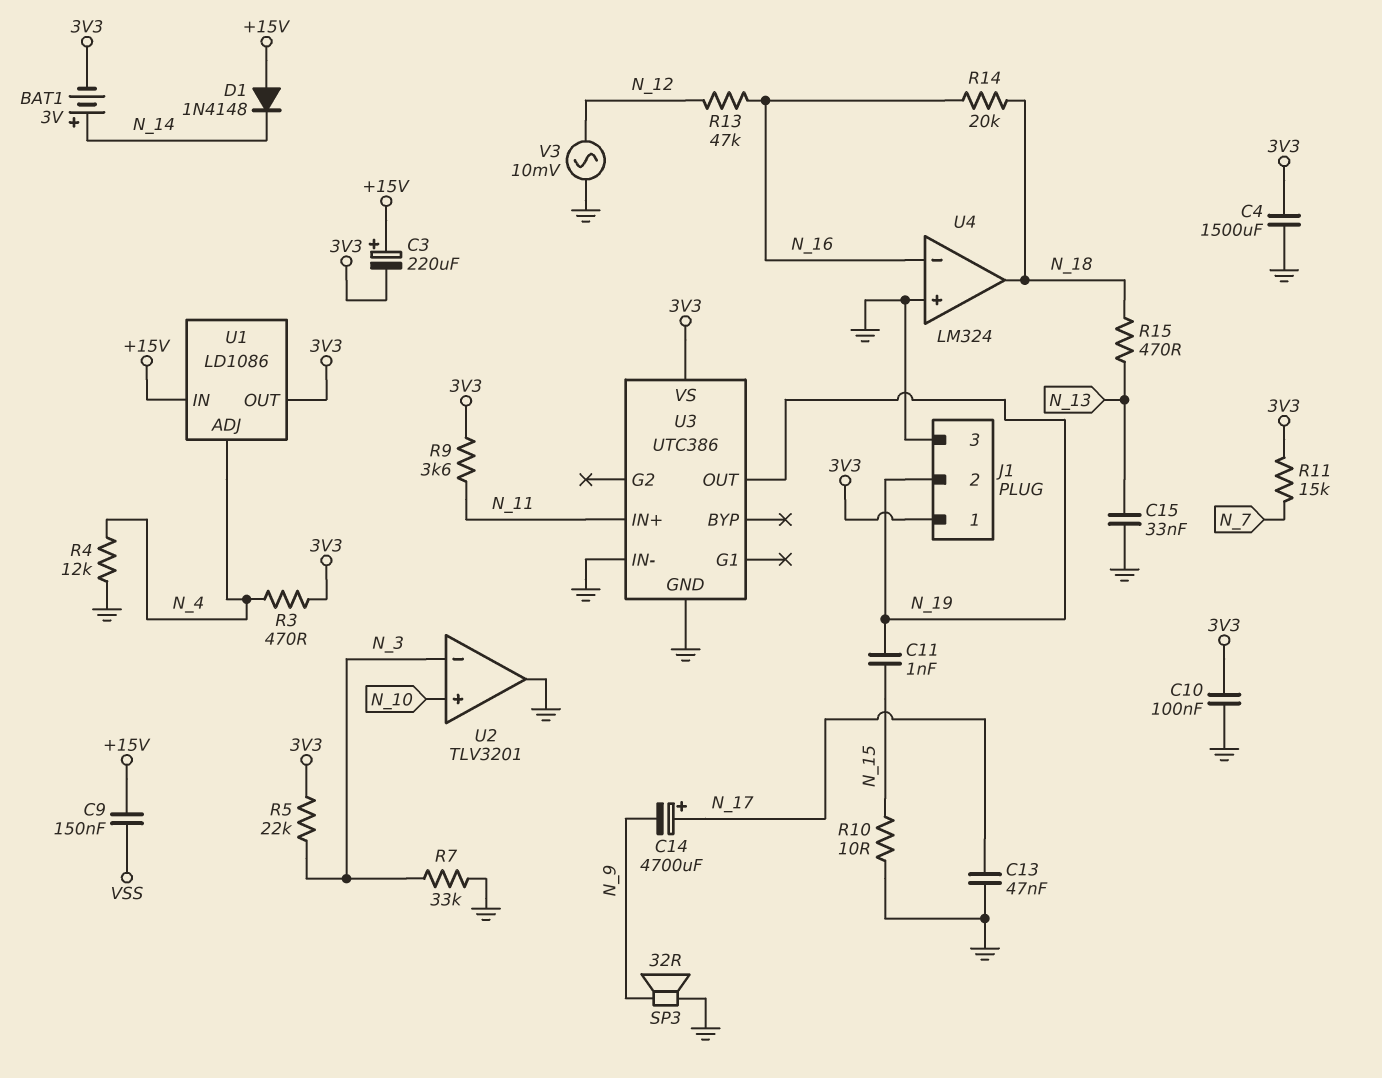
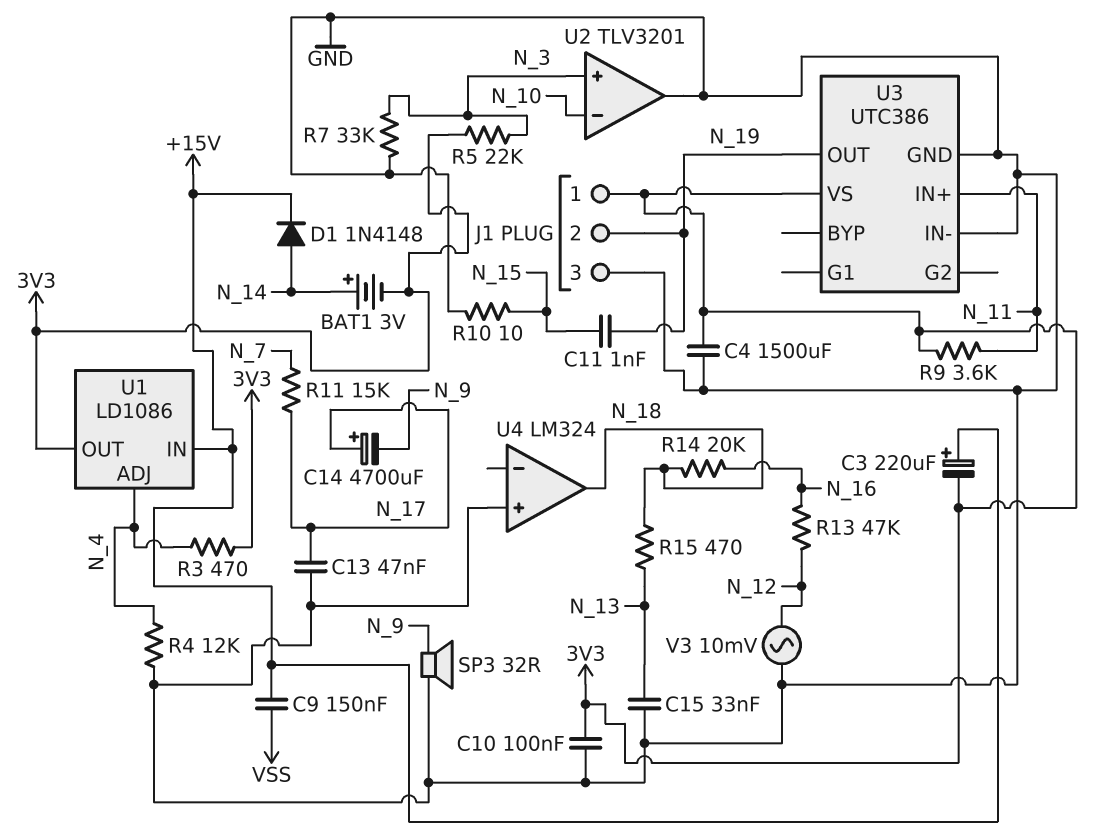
D1: diode 1N4148 (A +15V, K N_14) -> diode 1N4148 (A N_14, K +15V)
R11: 15k (3V3, N_7) -> 15k (N_7, N_17)
U2 pin in+: N_10 -> N_3
U2 pin in-: N_3 -> N_10
U4 pin in-: N_16 -> none

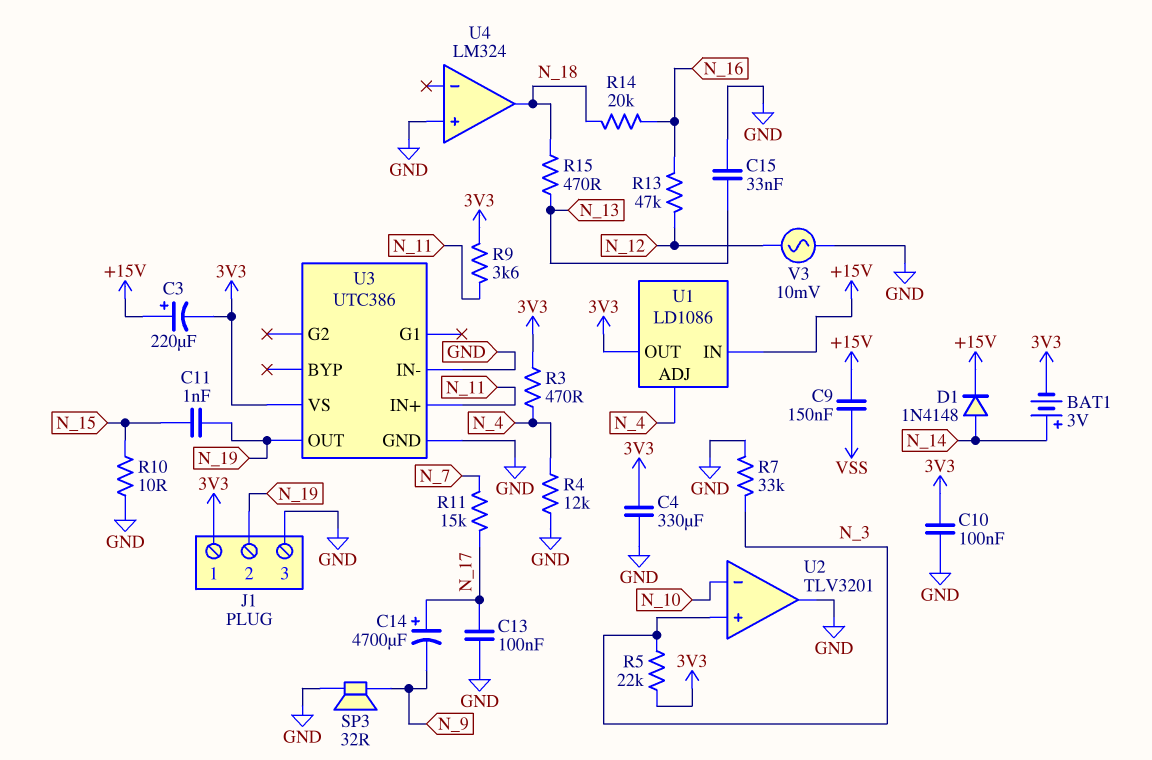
C4: 1500uF (3V3, GND) -> 330uF (3V3, GND)
C13: 47nF (GND, N_17) -> 100nF (GND, N_17)

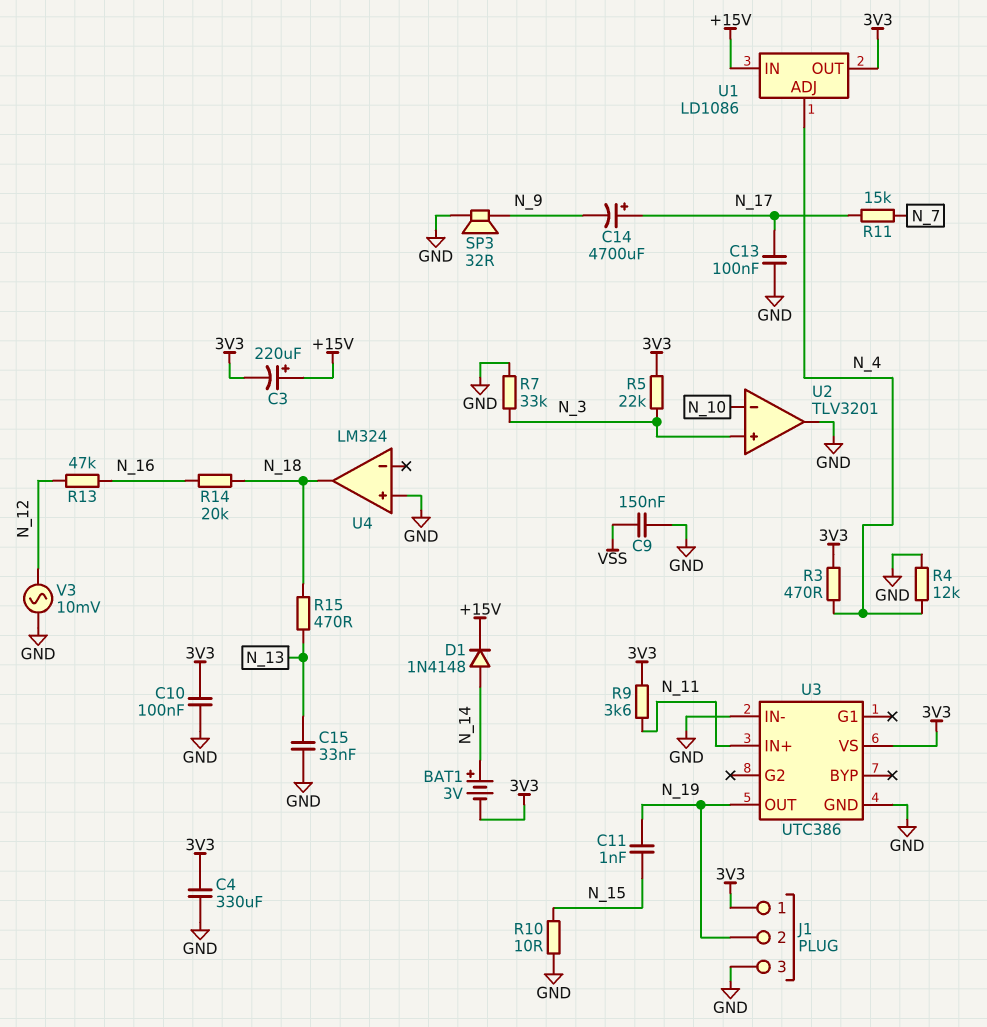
C9: 150nF (+15V, VSS) -> 150nF (GND, VSS)

